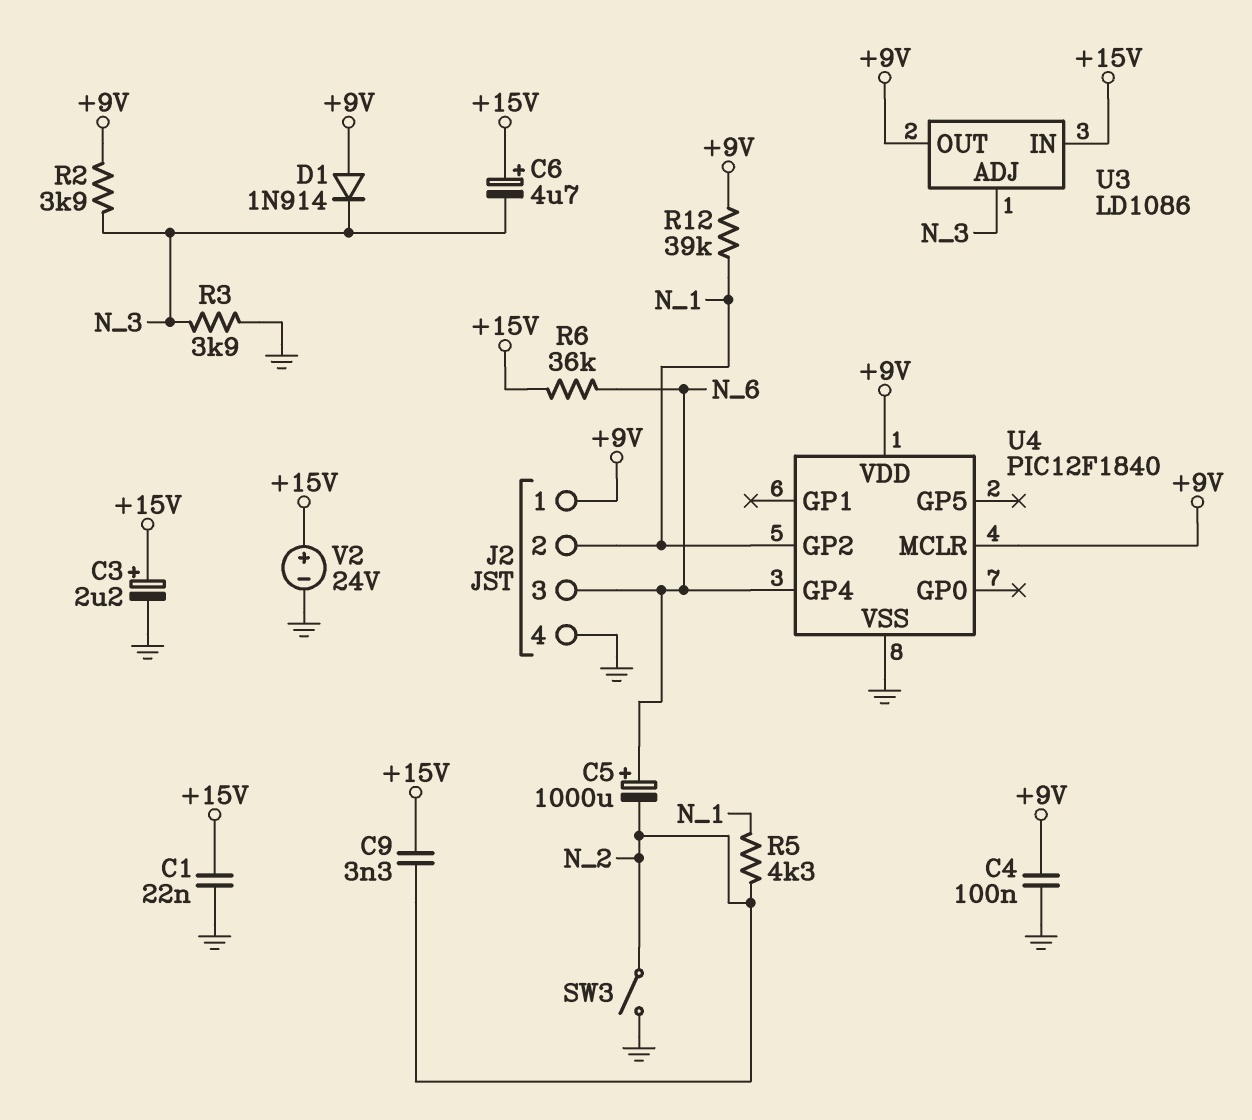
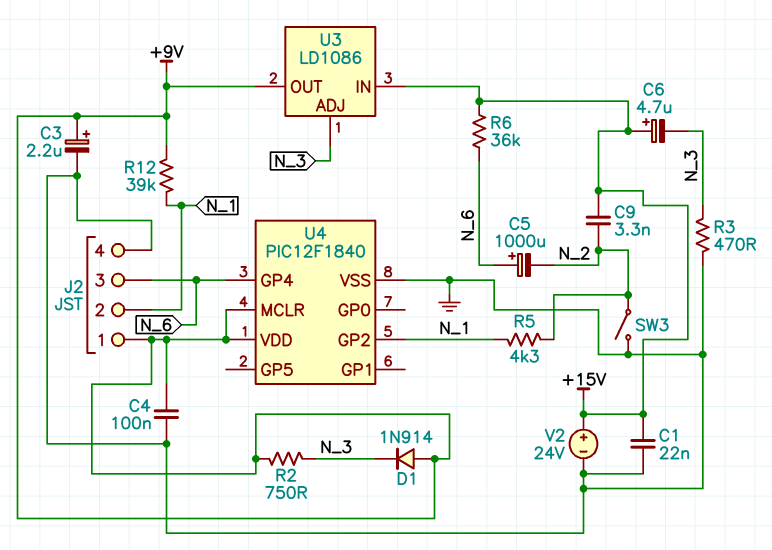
C3: 2.2uF (plus +15V, minus GND) -> 2.2uF (plus +9V, minus GND)
R2: 3.9k (+9V, N_3) -> 750 (+9V, N_3)
R3: 3.9k (GND, N_3) -> 470 (GND, N_3)

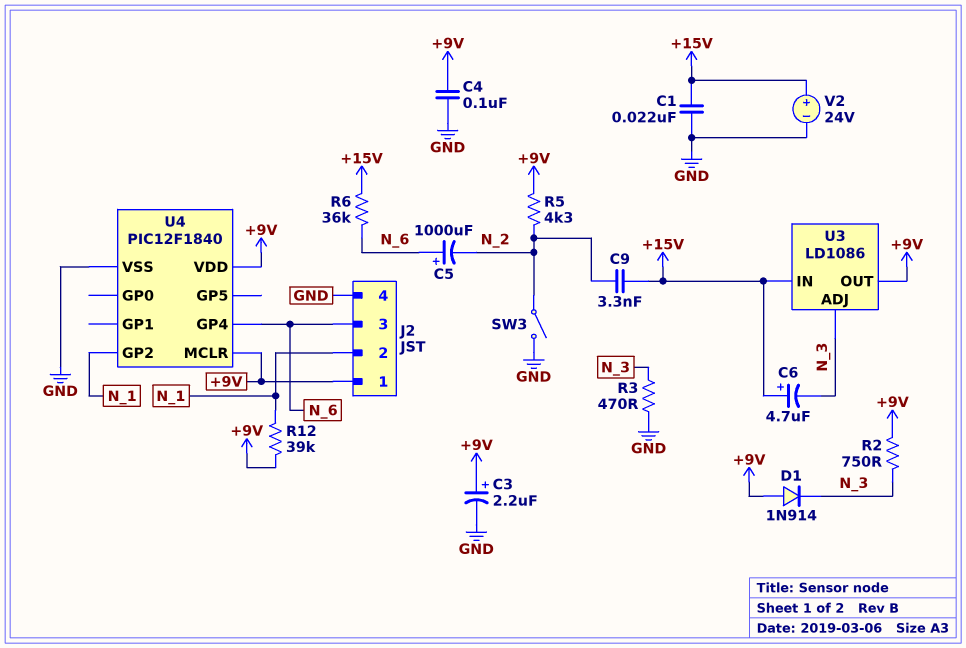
R5: 4.3k (N_1, N_2) -> 4.3k (+9V, N_2)

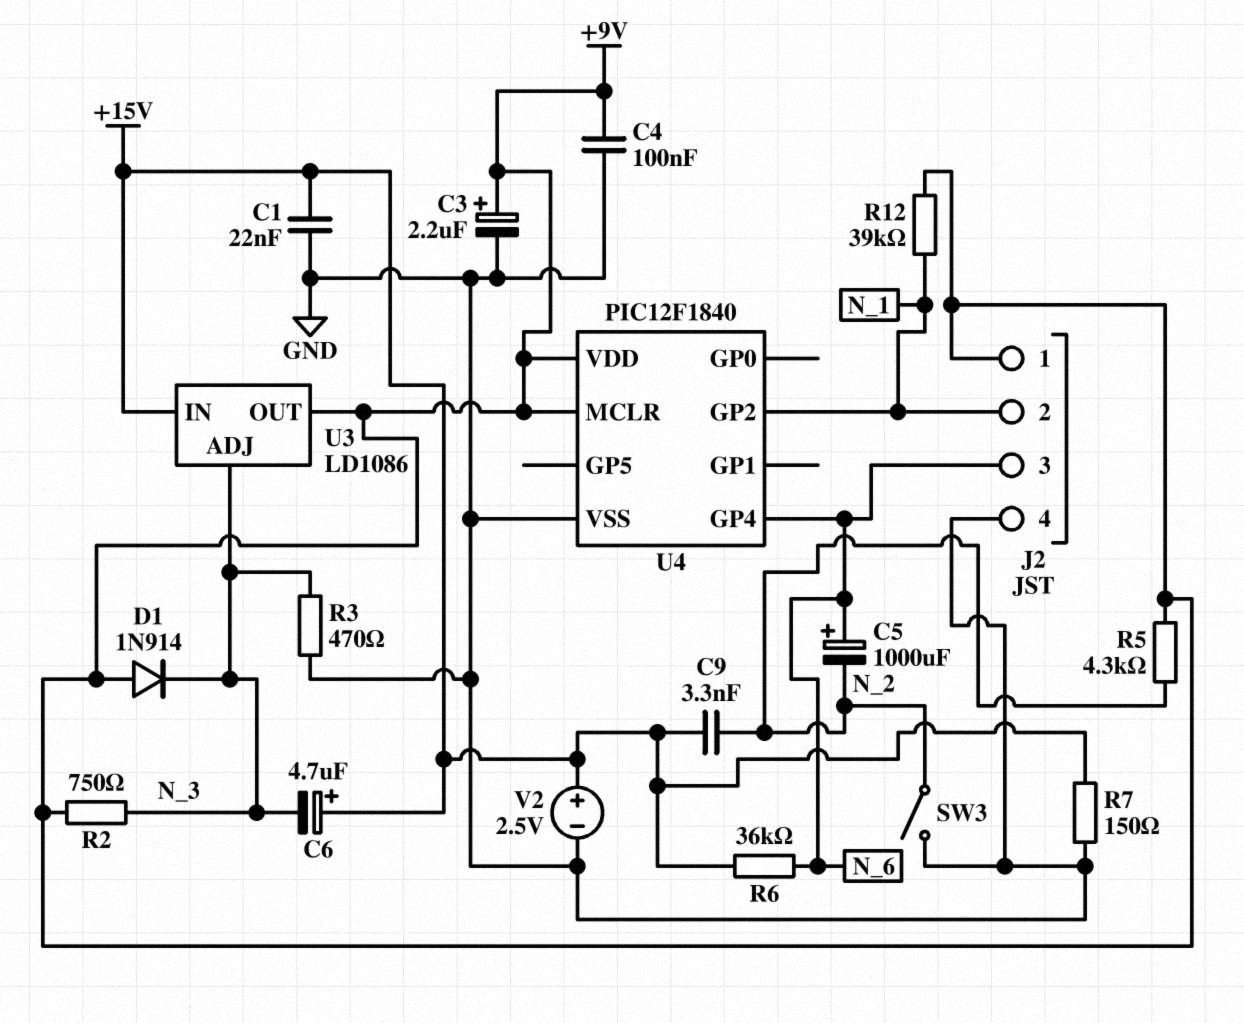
R7: none -> 150 (+15V, GND)
V2: 24V (plus +15V, minus GND) -> 2.5V (plus +15V, minus GND)

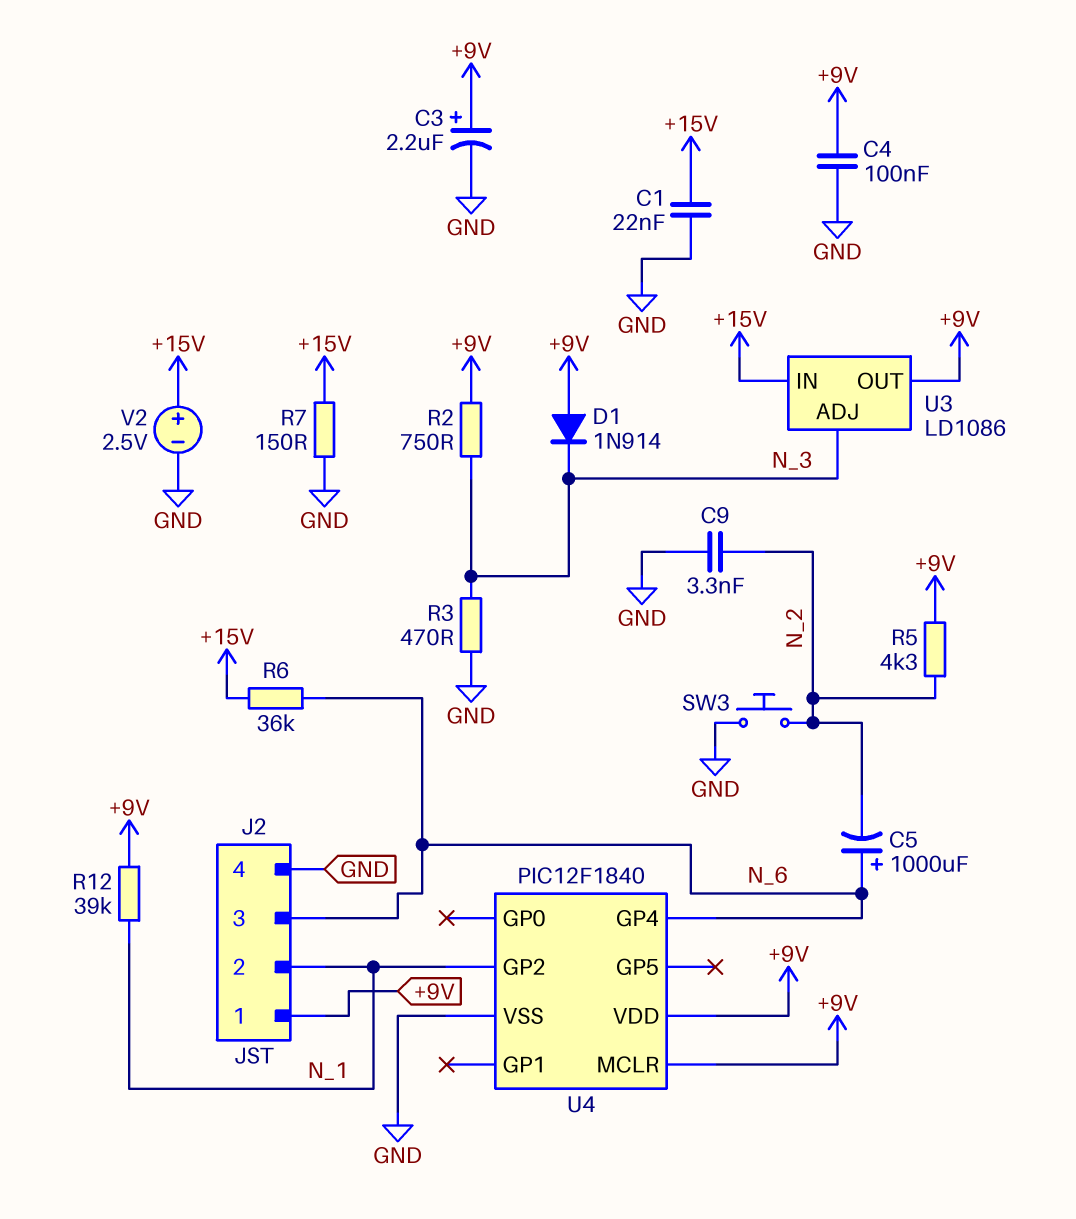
C6: 4.7uF (plus +15V, minus N_3) -> none
C9: 3.3nF (+15V, N_2) -> 3.3nF (GND, N_2)
SW3: switch (GND, N_2) -> button (GND, N_2)

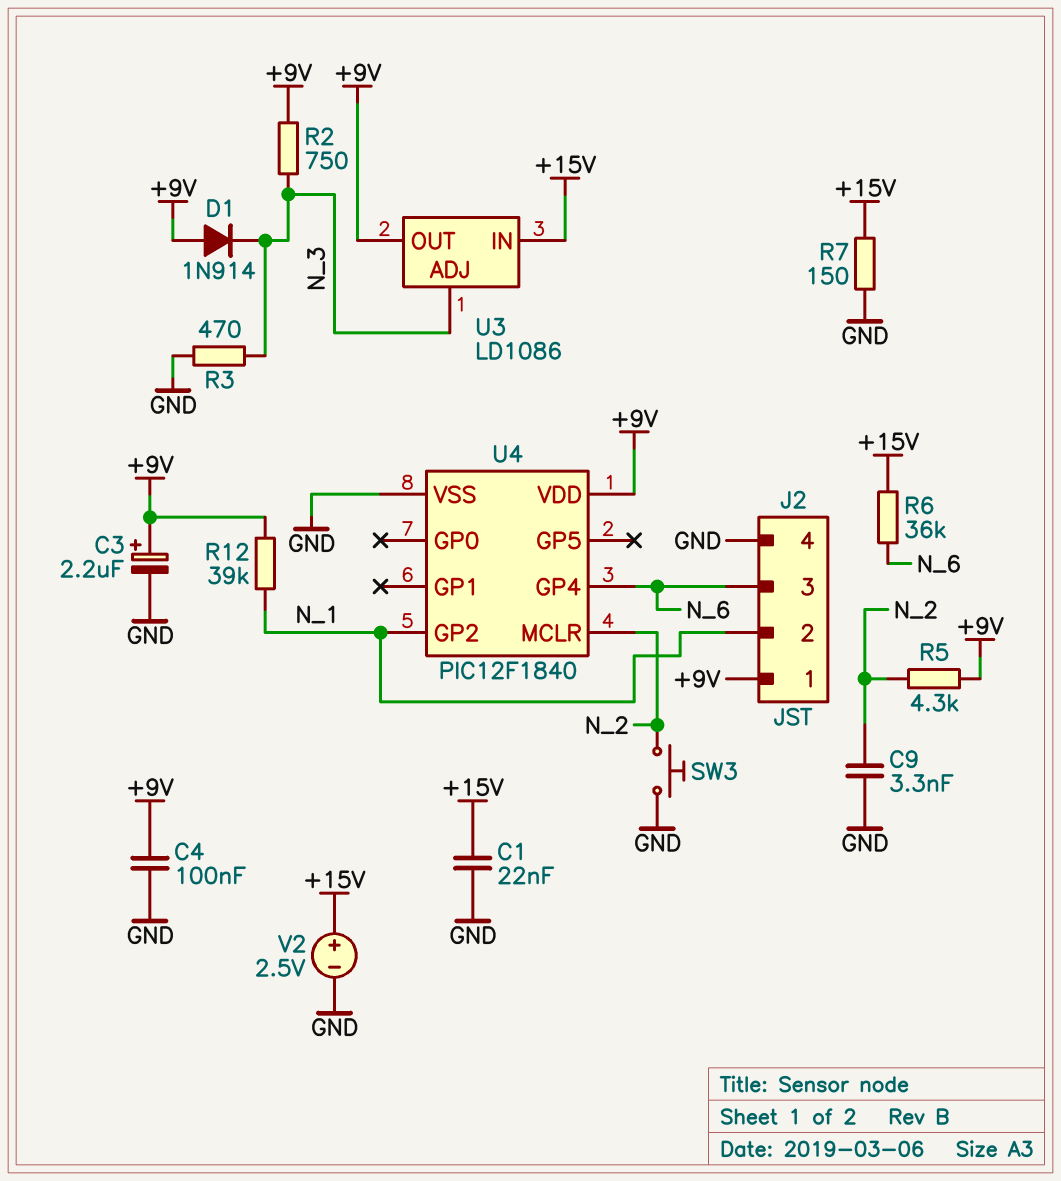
C5: 1000uF (plus N_6, minus N_2) -> none
U4 pin MCLR: +9V -> N_2

